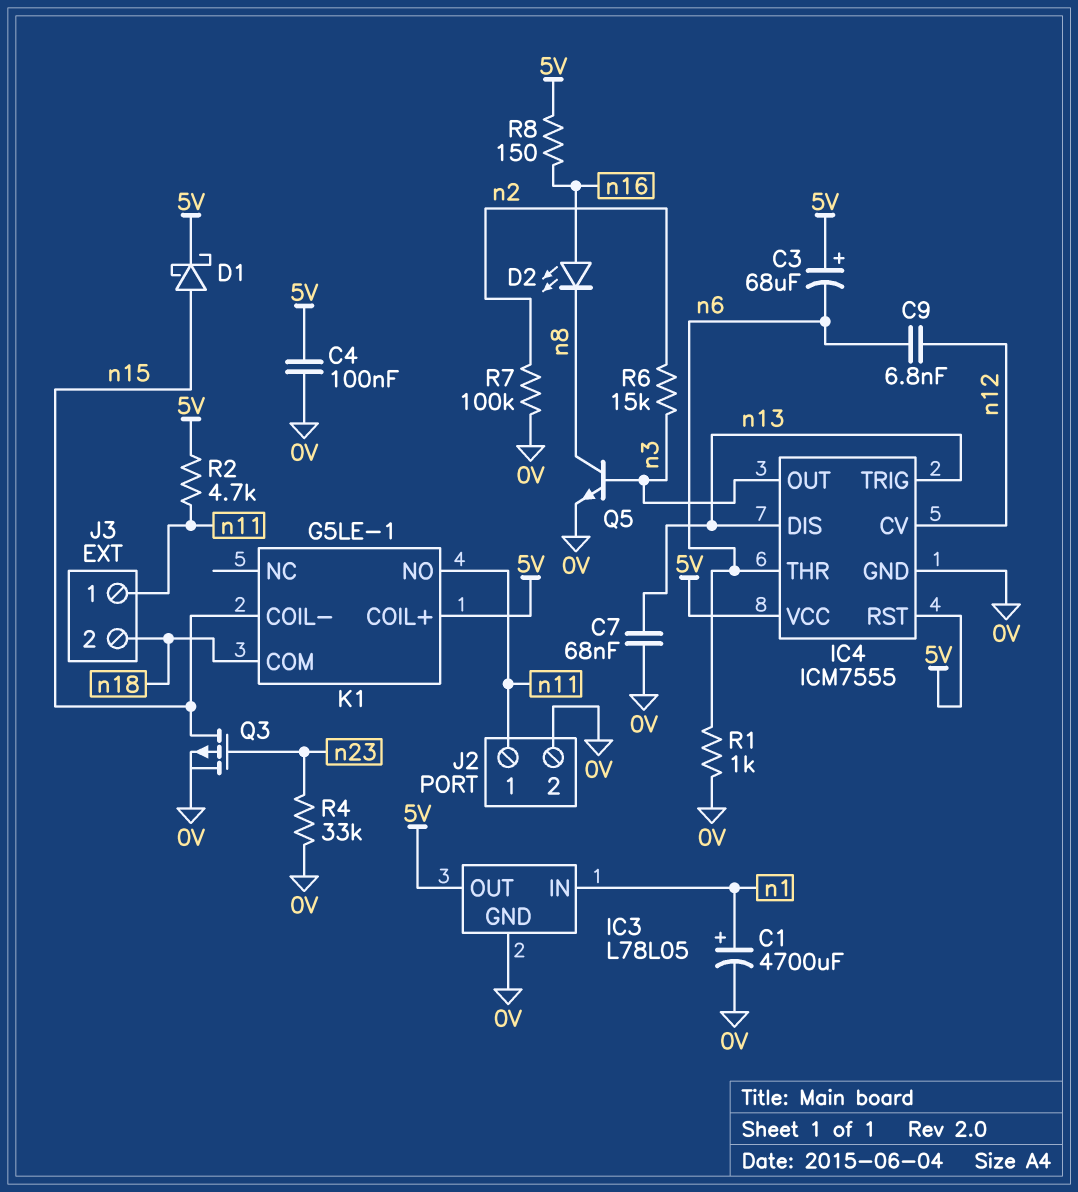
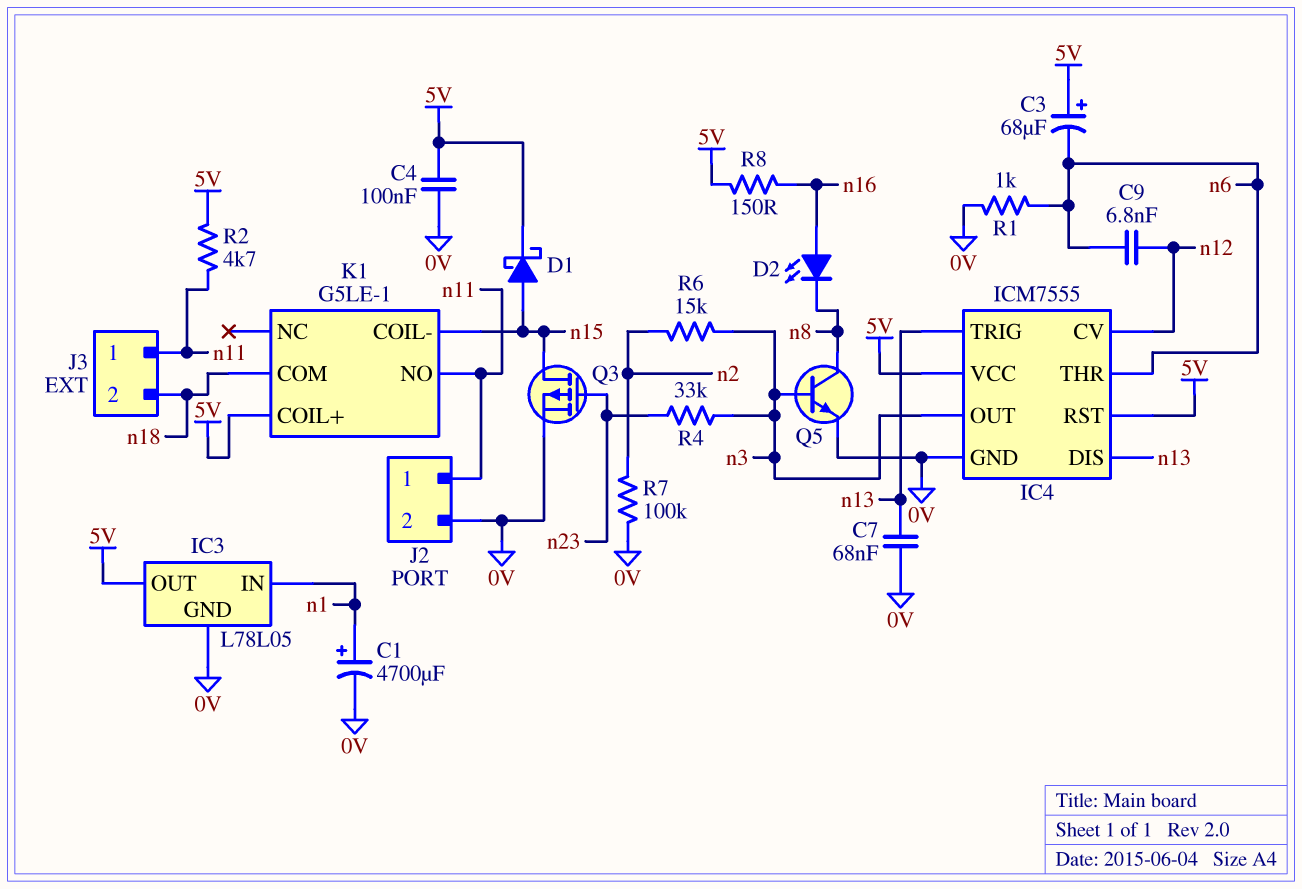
R4: 33k (0V, n23) -> 33k (n3, n23)

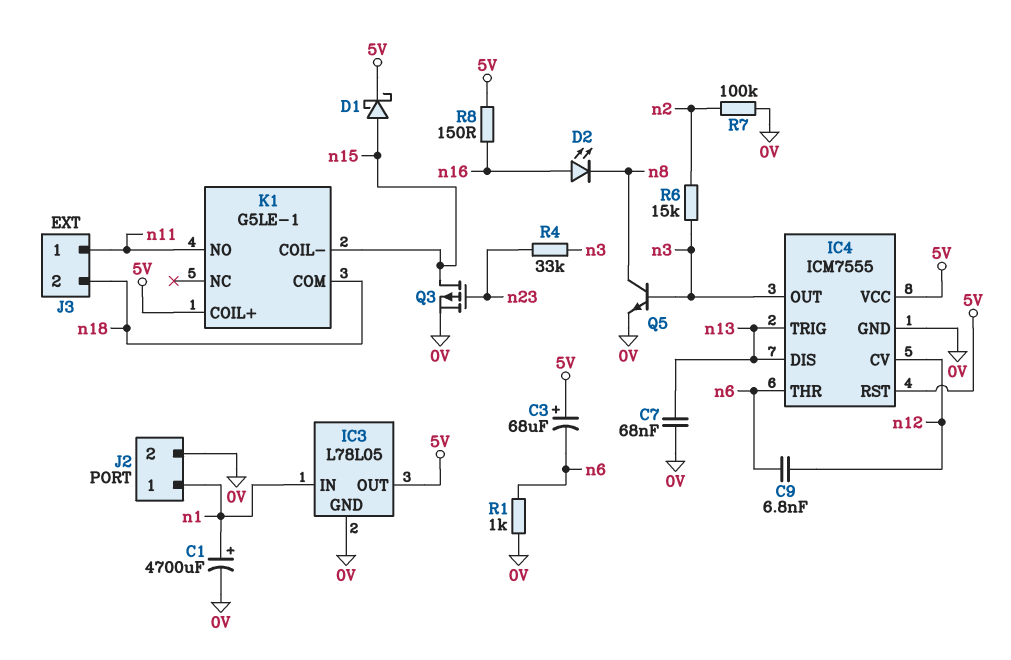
C4: 100nF (0V, 5V) -> none
J2 pin 1: n11 -> n1
R2: 4.7k (5V, n11) -> none

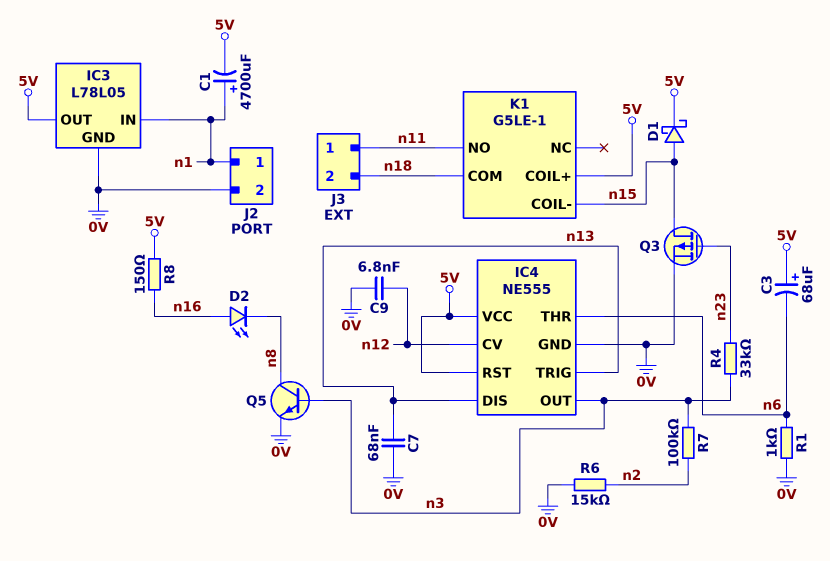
C1: 4700uF (plus n1, minus 0V) -> 4700uF (plus n1, minus 5V)
C9: 6.8nF (n6, n12) -> 6.8nF (0V, n12)
IC4: ICM7555 -> NE555
R6: 15k (n2, n3) -> 15k (0V, n2)
R7: 100k (0V, n2) -> 100k (n2, n3)

